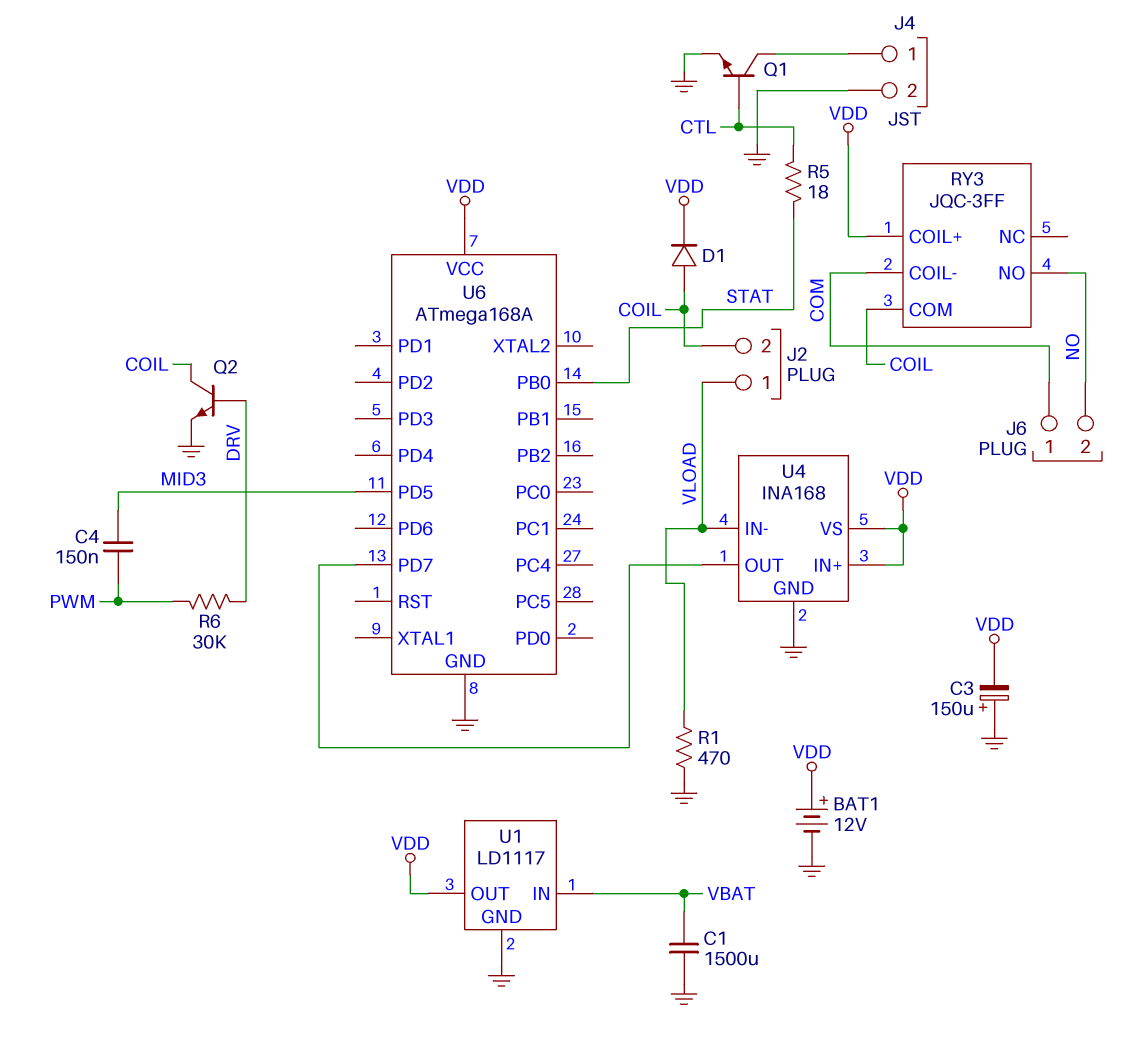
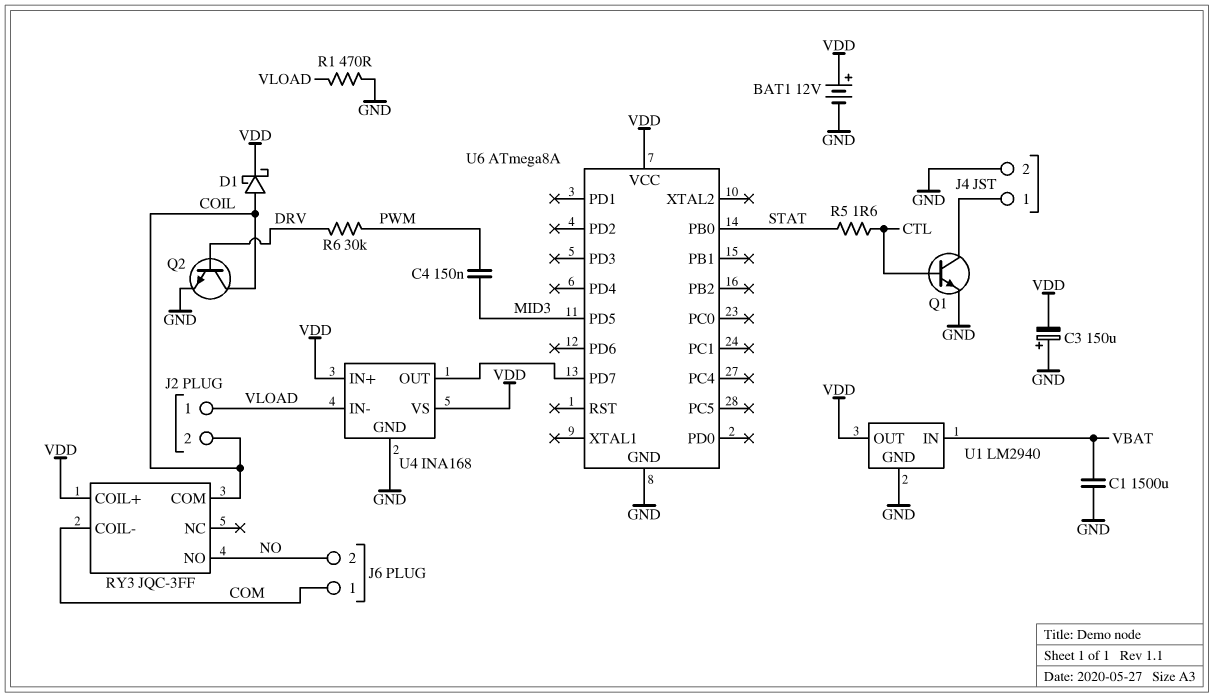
D1: diode (A COIL, K VDD) -> schottky (A COIL, K VDD)
R5: 18 (CTL, STAT) -> 1.6 (CTL, STAT)
U1: LD1117 -> LM2940
U6: ATmega168A -> ATmega8A

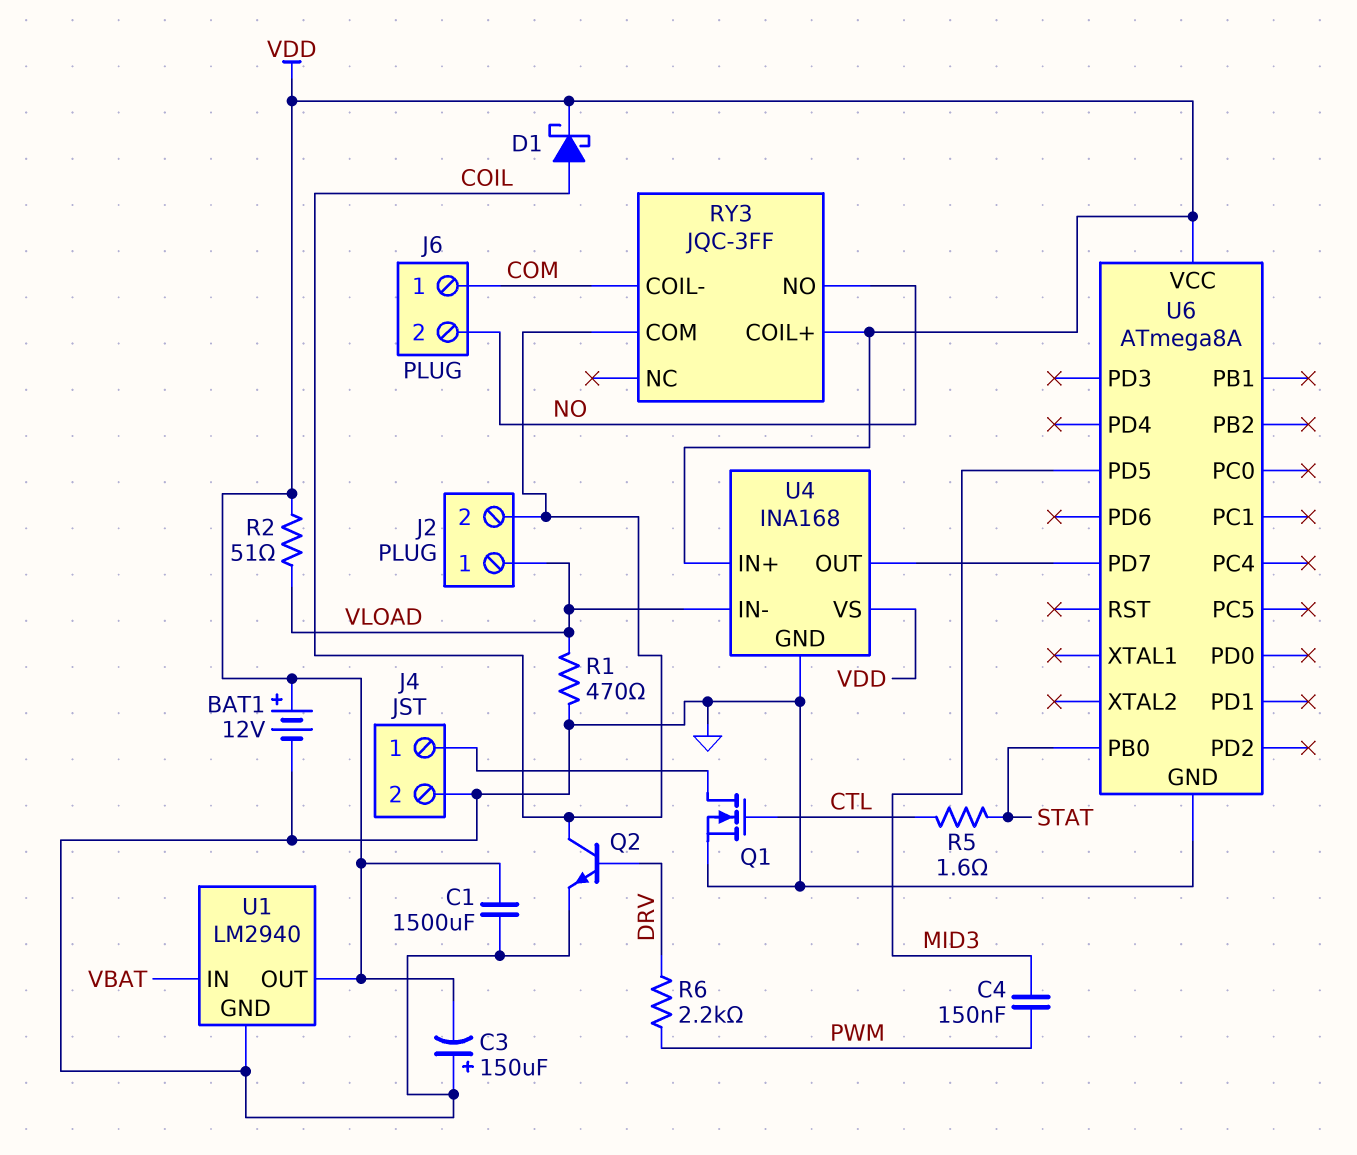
C1: 1500uF (GND, VBAT) -> 1500uF (GND, VDD)
Q1: NPN (B CTL, C J4/1, E GND) -> NMOS (G CTL, D J4/1, S GND)
R2: none -> 51 (VDD, VLOAD)
R6: 30k (DRV, PWM) -> 2.2k (DRV, PWM)

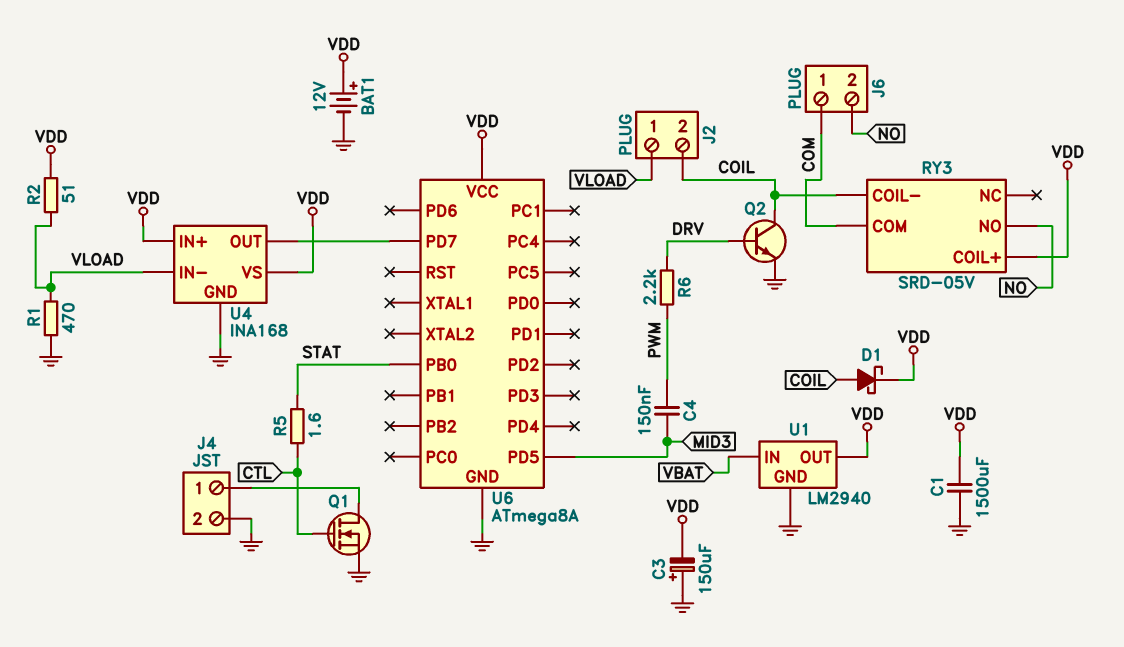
RY3: JQC-3FF -> SRD-05V
RY3 pin COIL-: COM -> COIL
RY3 pin COM: COIL -> COM

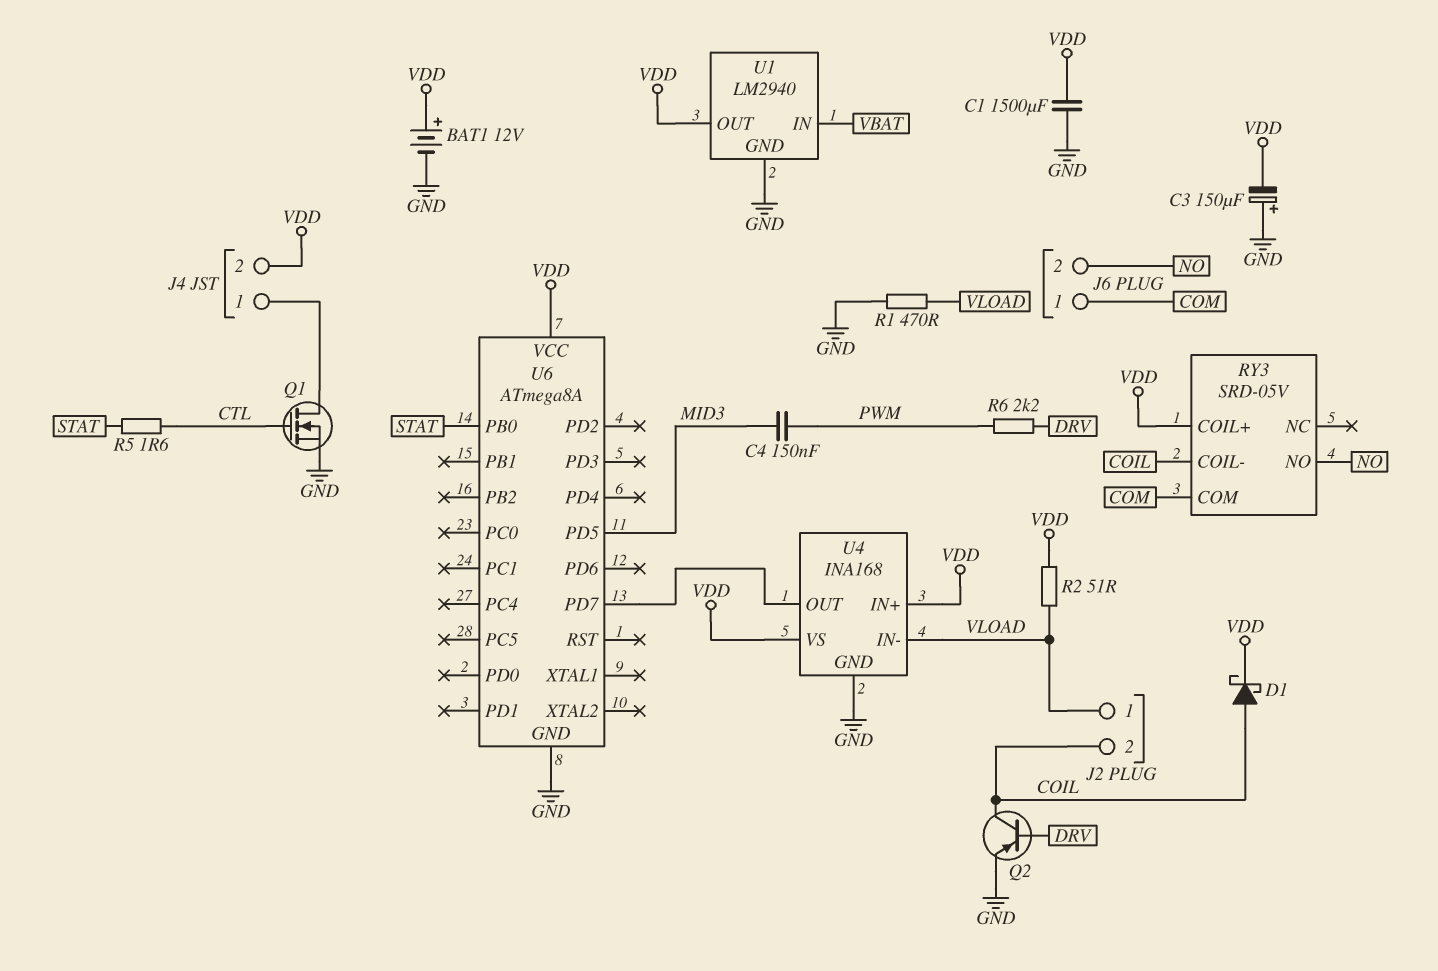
J4 pin 2: GND -> VDD
Q2: NPN (B DRV, C COIL, E GND) -> PNP (B DRV, C COIL, E GND)

